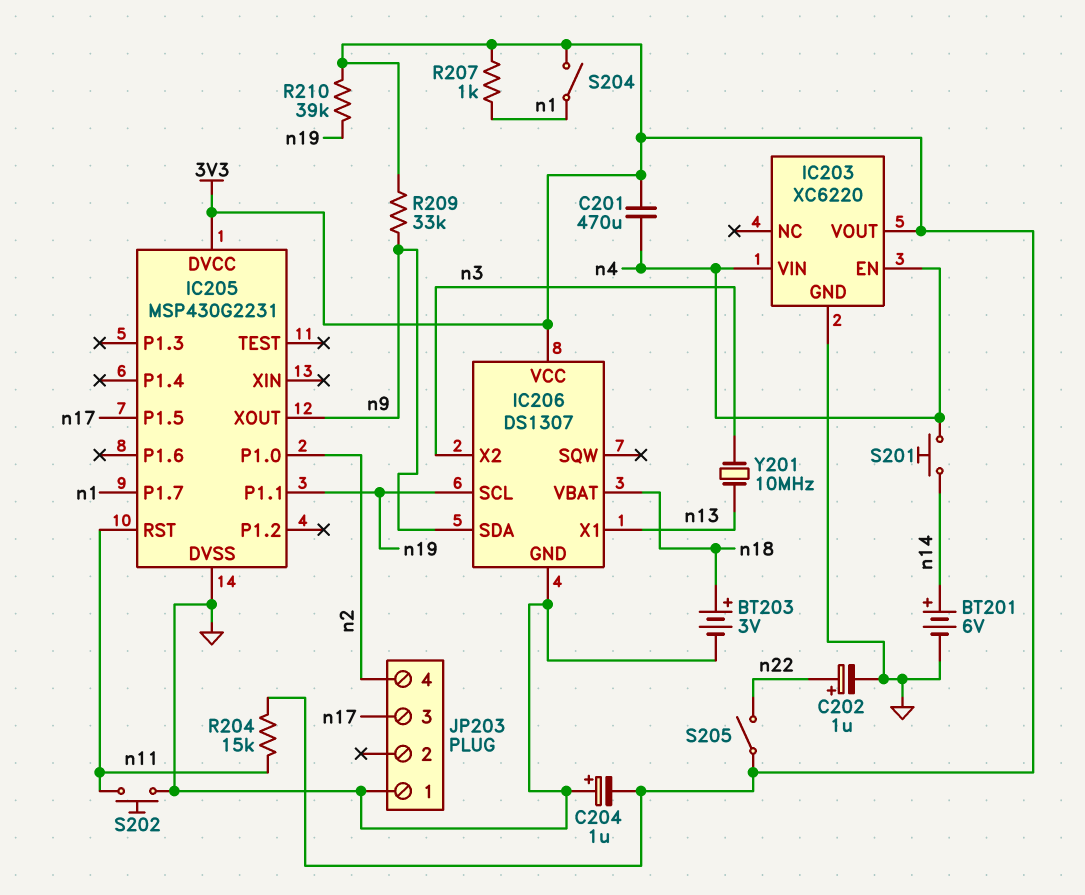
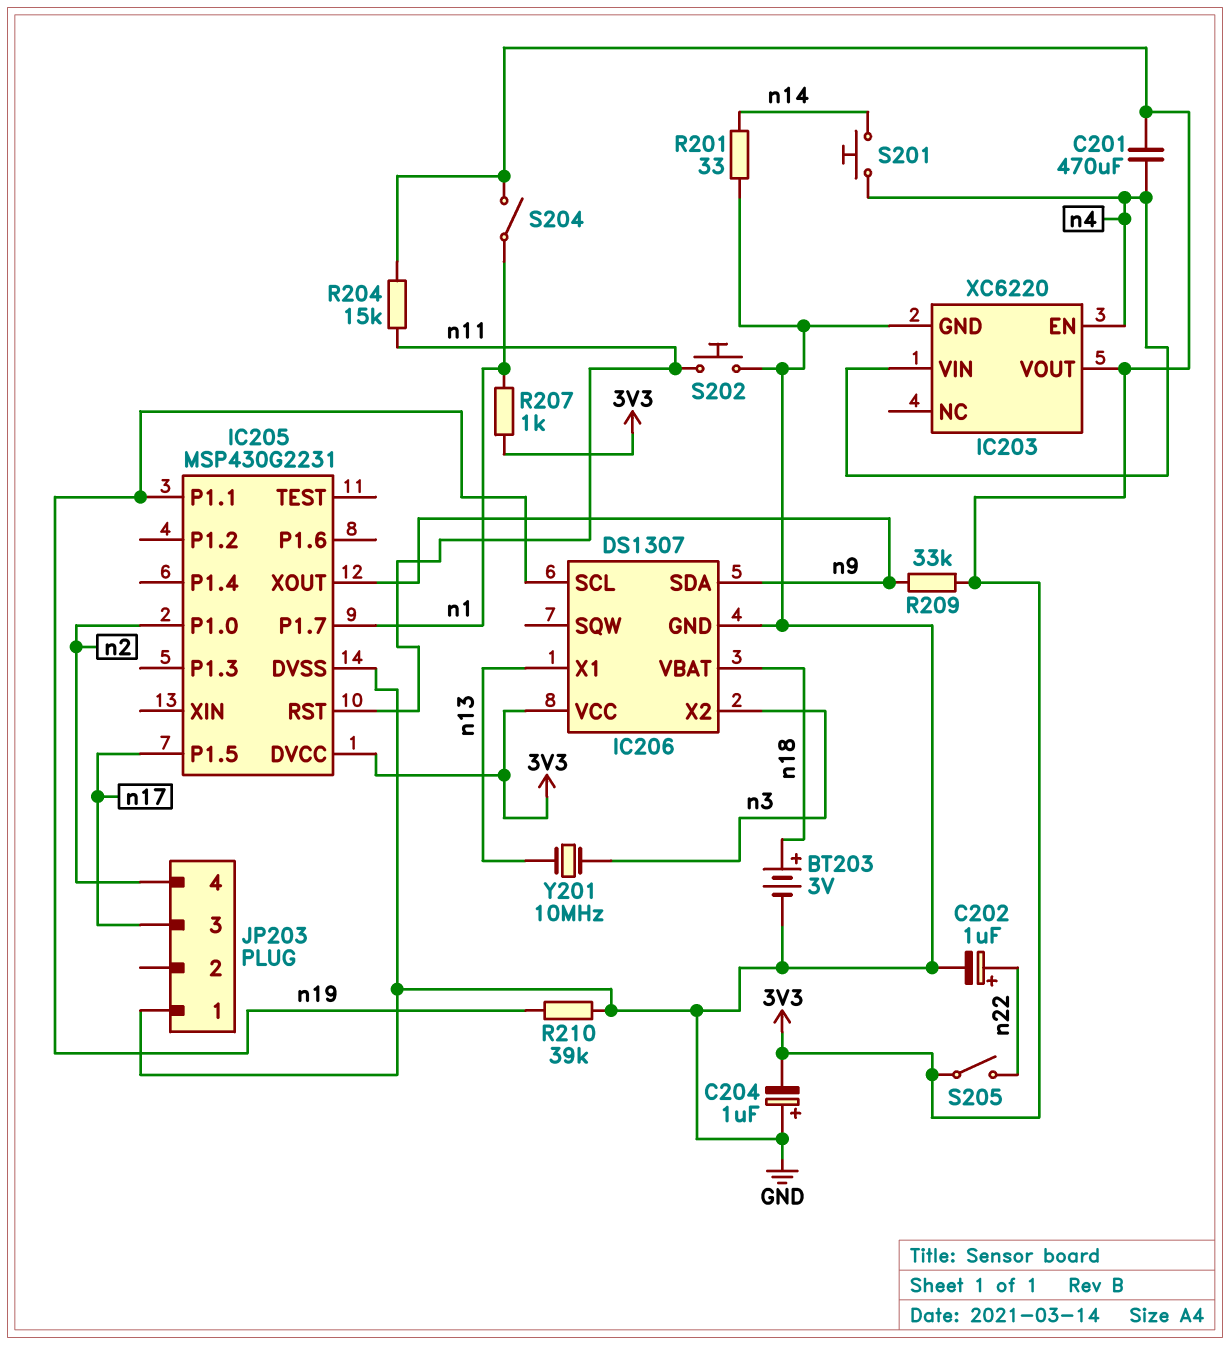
BT201: 6V (plus n14, minus GND) -> none
R201: none -> 33 (GND, n14)
R210: 39k (3V3, n19) -> 39k (GND, n19)

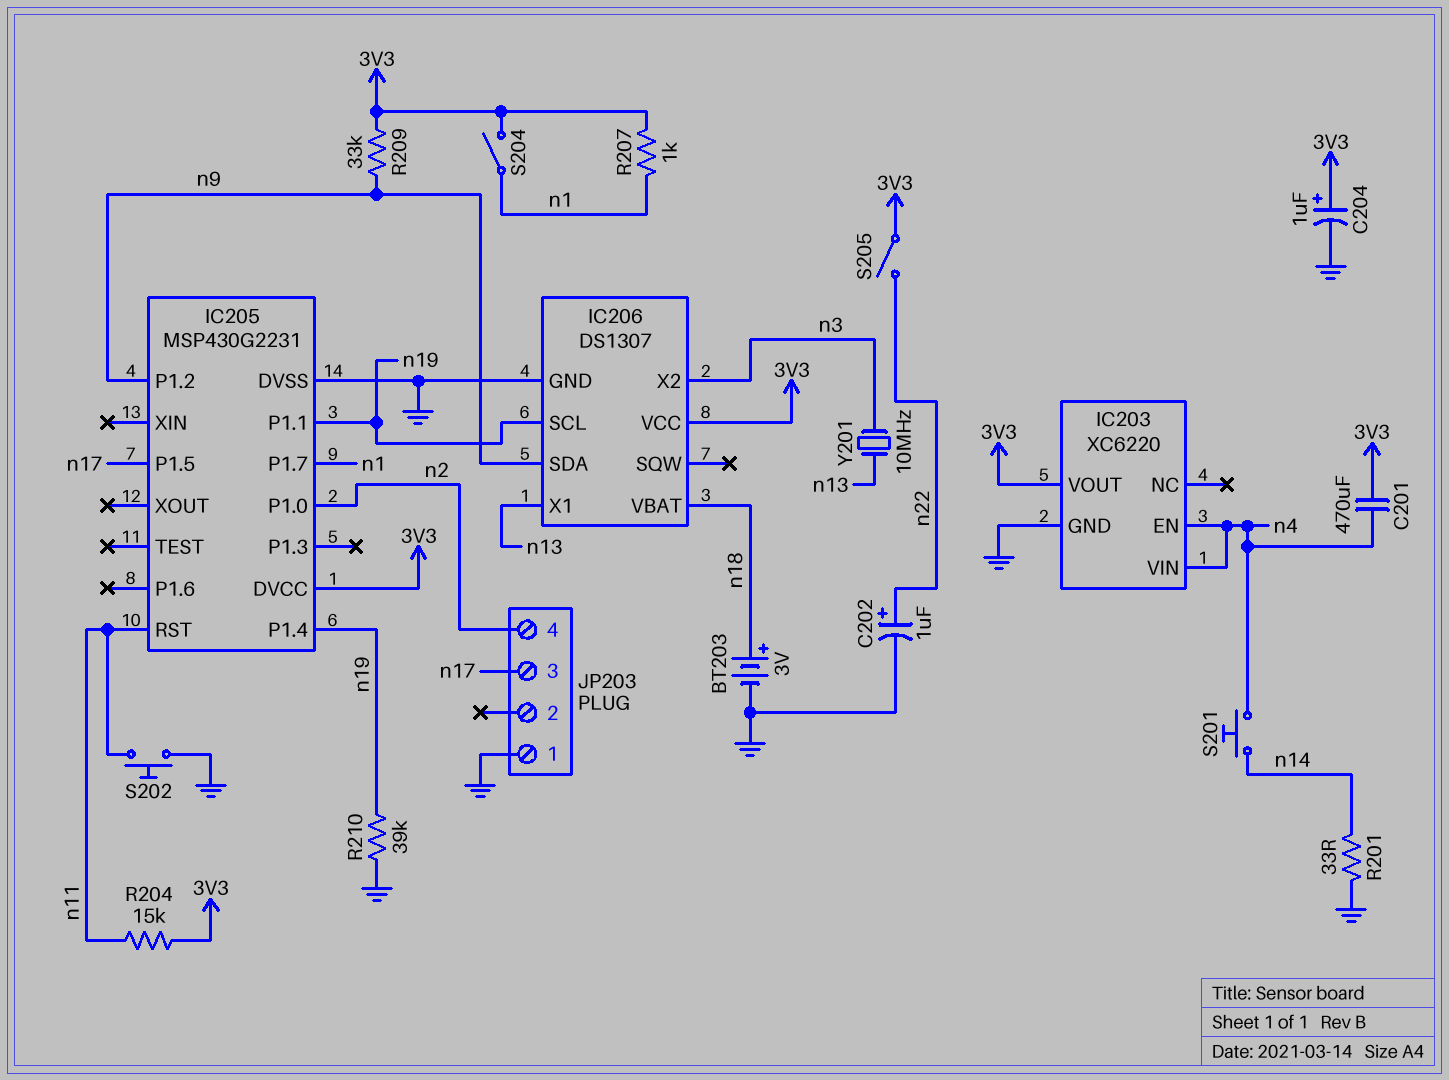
C204: 1uF (plus GND, minus 3V3) -> 1uF (plus 3V3, minus GND)
IC205 pin P1.2: none -> n9
IC205 pin P1.4: none -> n19
IC205 pin XOUT: n9 -> none

